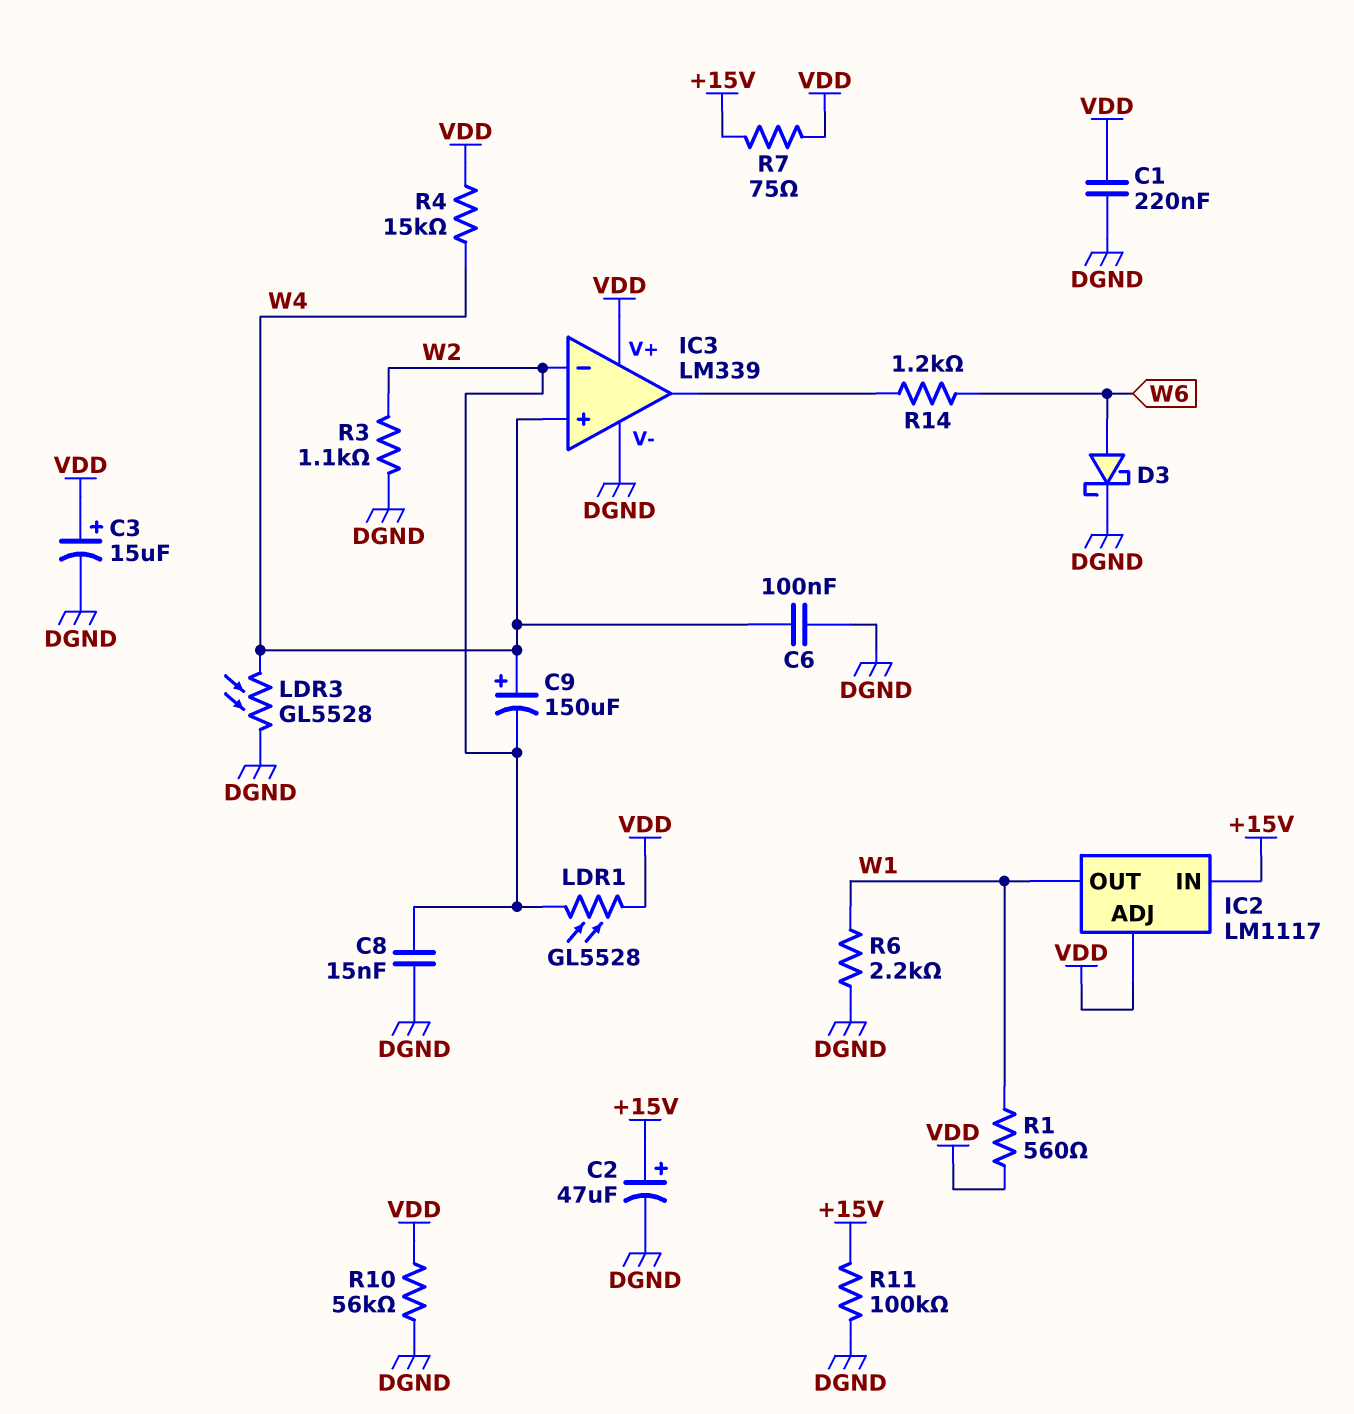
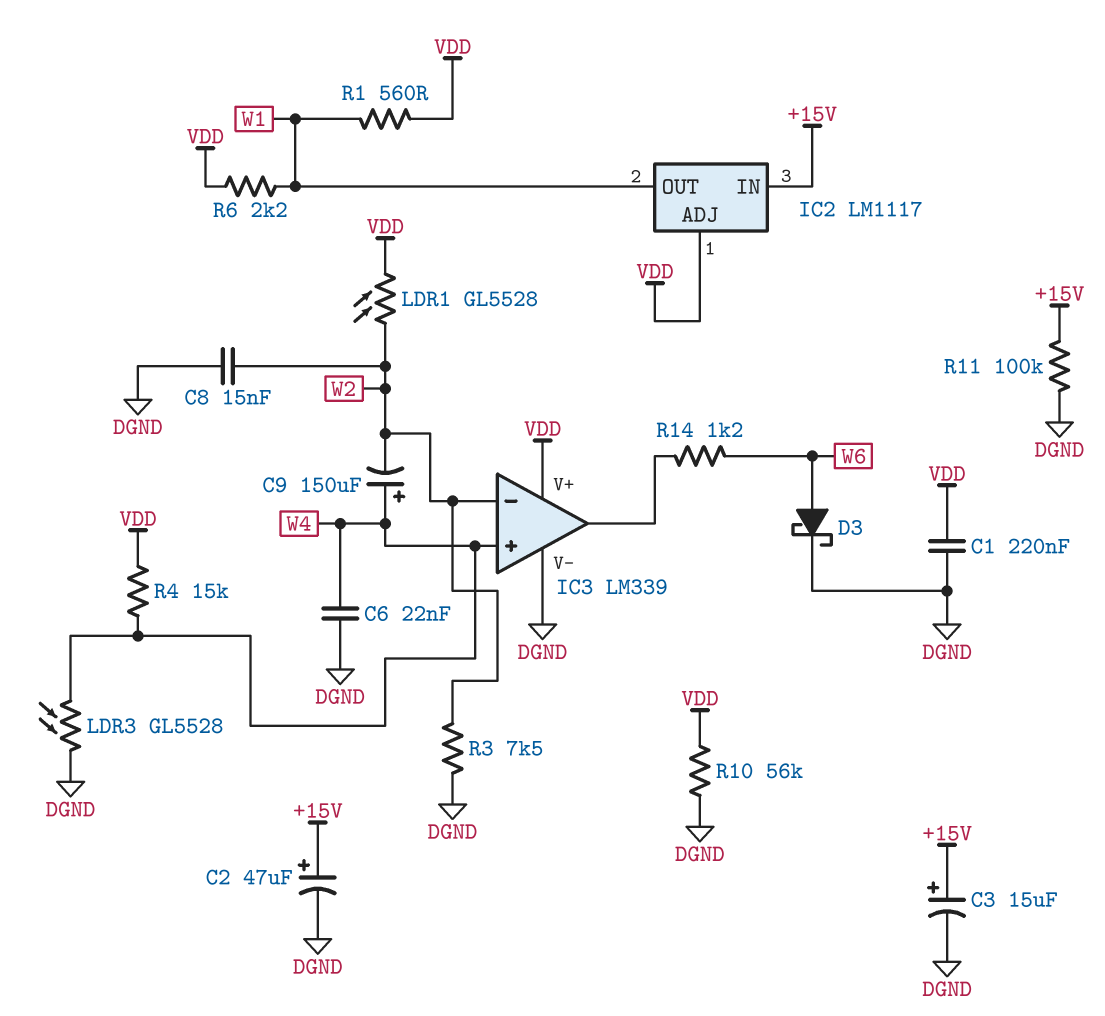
C3: 15uF (plus VDD, minus DGND) -> 15uF (plus +15V, minus DGND)
C6: 100nF (DGND, W4) -> 22nF (DGND, W4)
R3: 1.1k (DGND, W2) -> 7.5k (DGND, W2)
R6: 2.2k (DGND, W1) -> 2.2k (VDD, W1)
R7: 75 (+15V, VDD) -> none

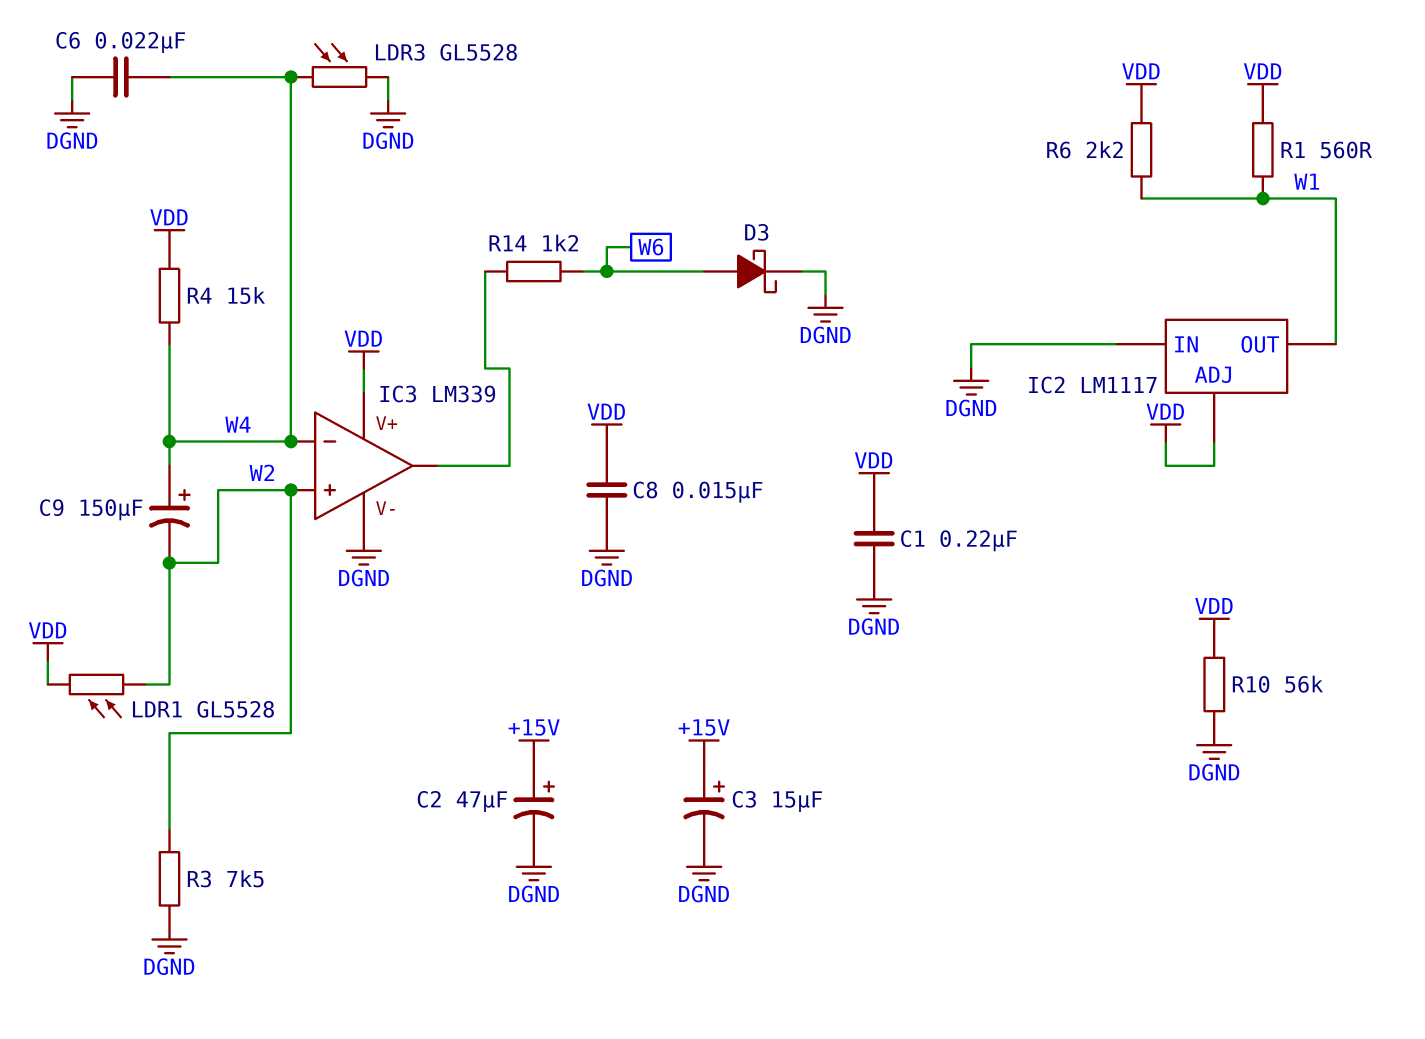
C8: 15nF (DGND, W2) -> 15nF (DGND, VDD)
IC2 pin IN: +15V -> DGND
IC3 pin in+: W4 -> W2
IC3 pin in-: W2 -> W4
R11: 100k (+15V, DGND) -> none

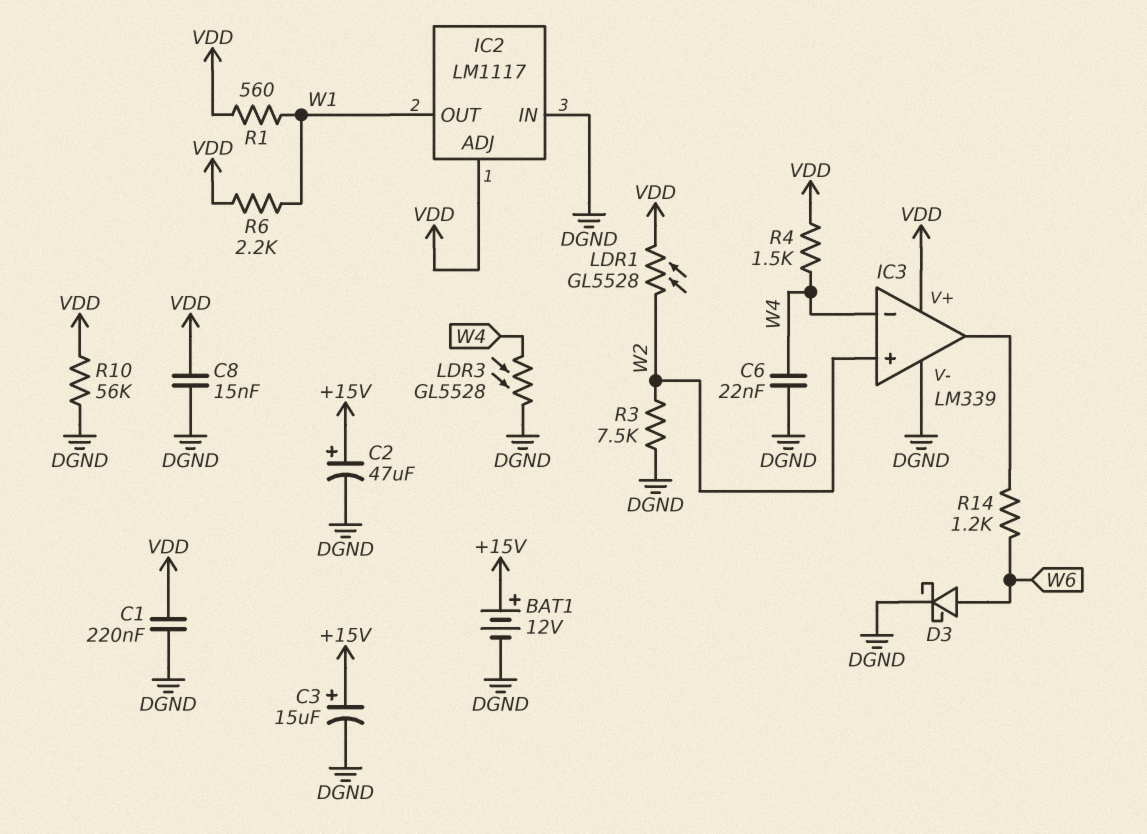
BAT1: none -> 12V (plus +15V, minus DGND)
C9: 150uF (plus W4, minus W2) -> none
R4: 15k (VDD, W4) -> 1.5k (VDD, W4)

